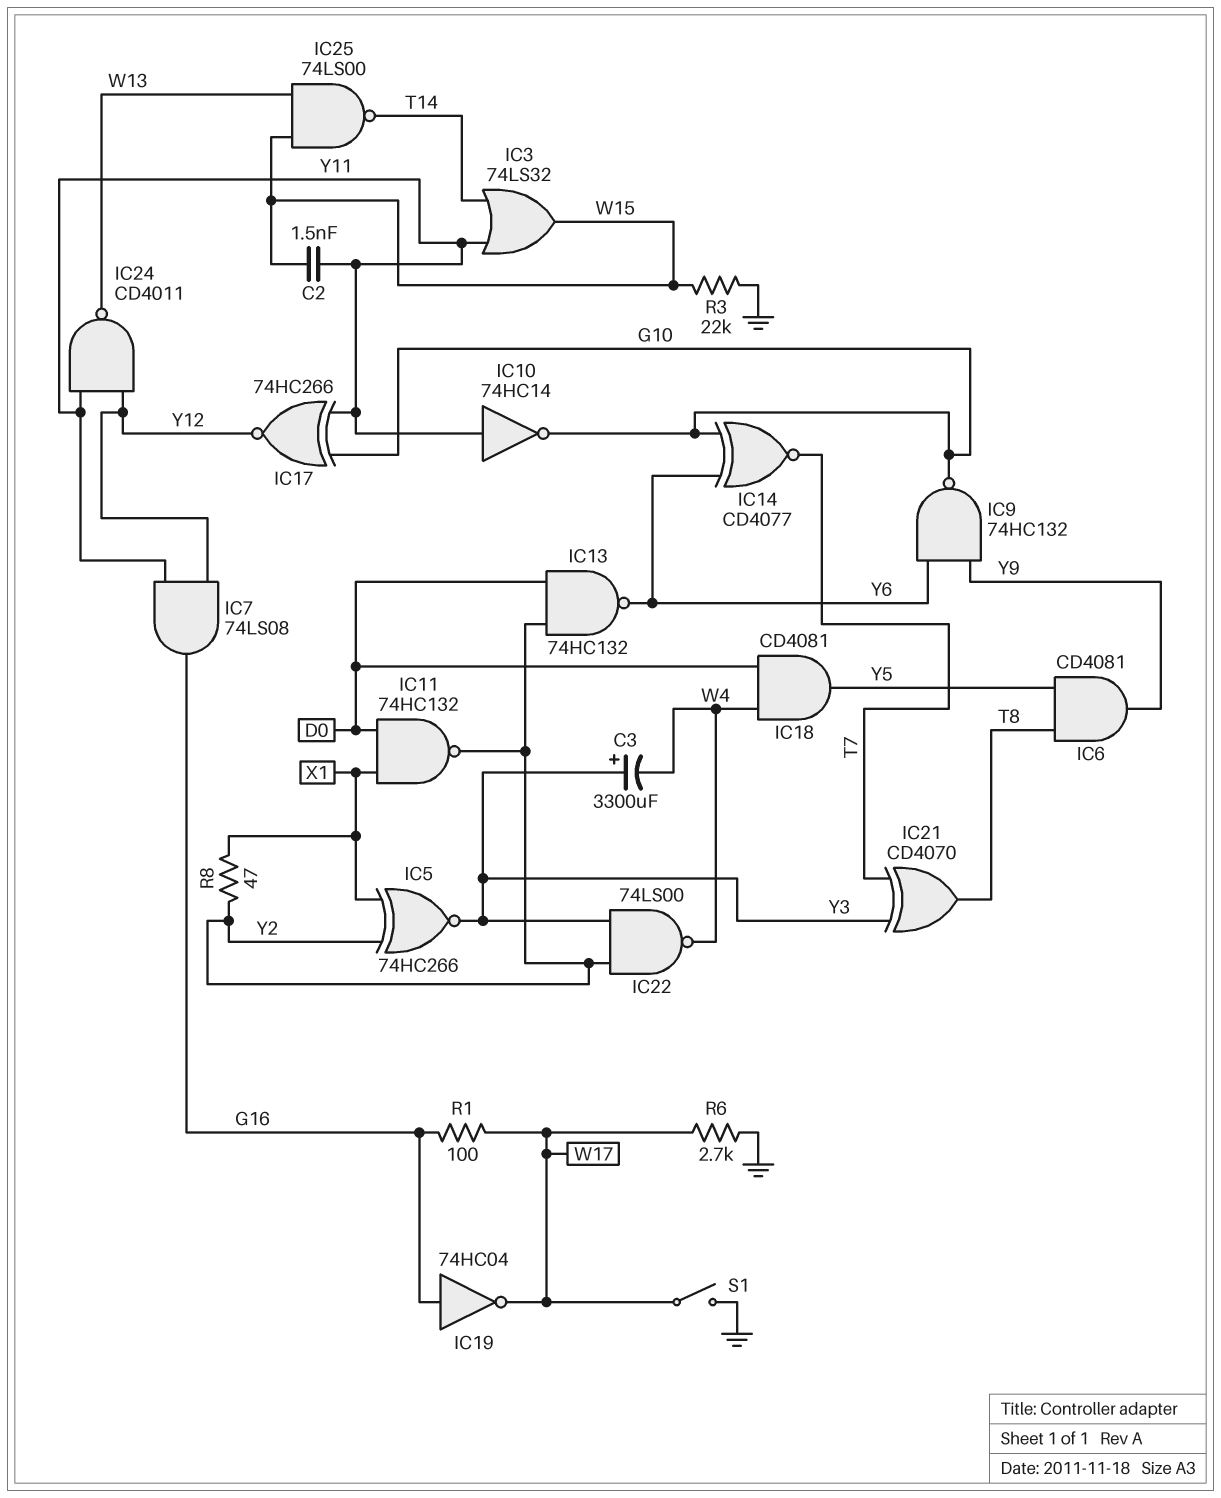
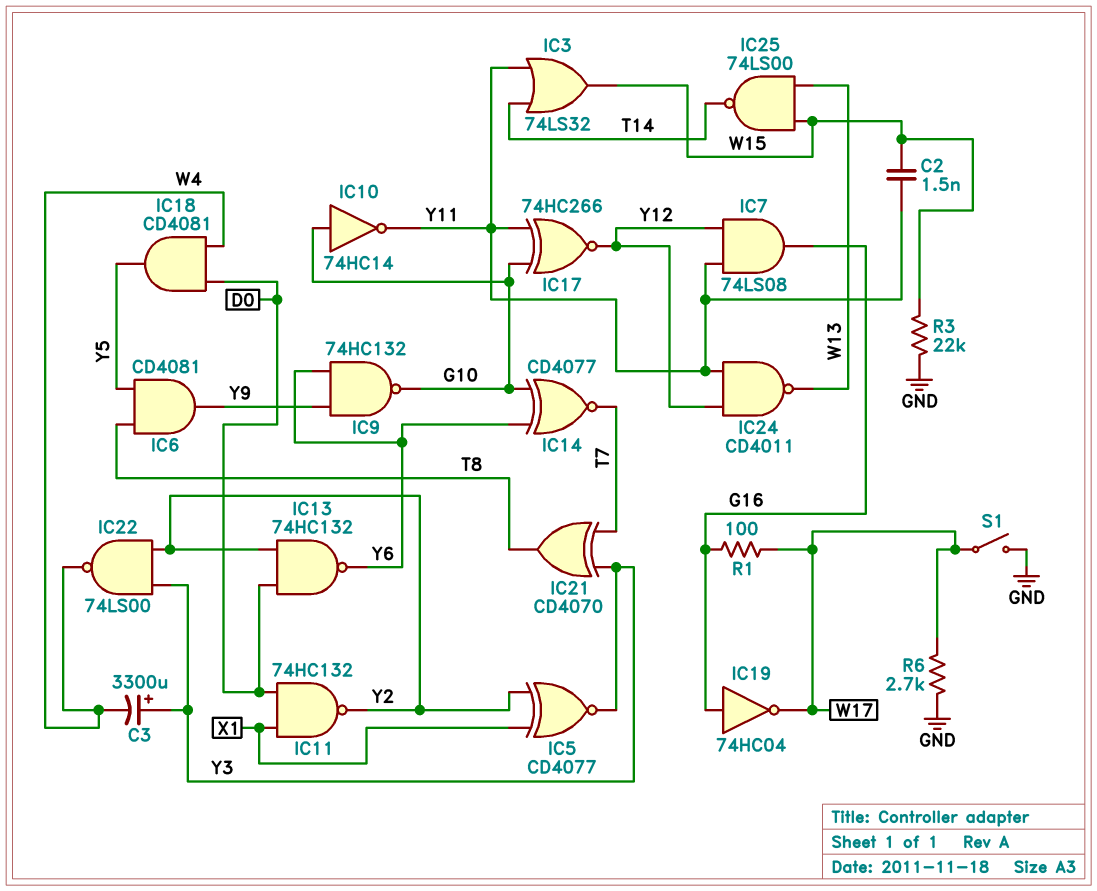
IC5: XNOR 74HC266 (in X1, in Y2, out Y3) -> XNOR CD4077 (in X1, in Y2, out Y3)
IC10: NOT 74HC14 (in Y11, out G10) -> NOT 74HC14 (in G10, out Y11)
R8: 47 (X1, Y2) -> none

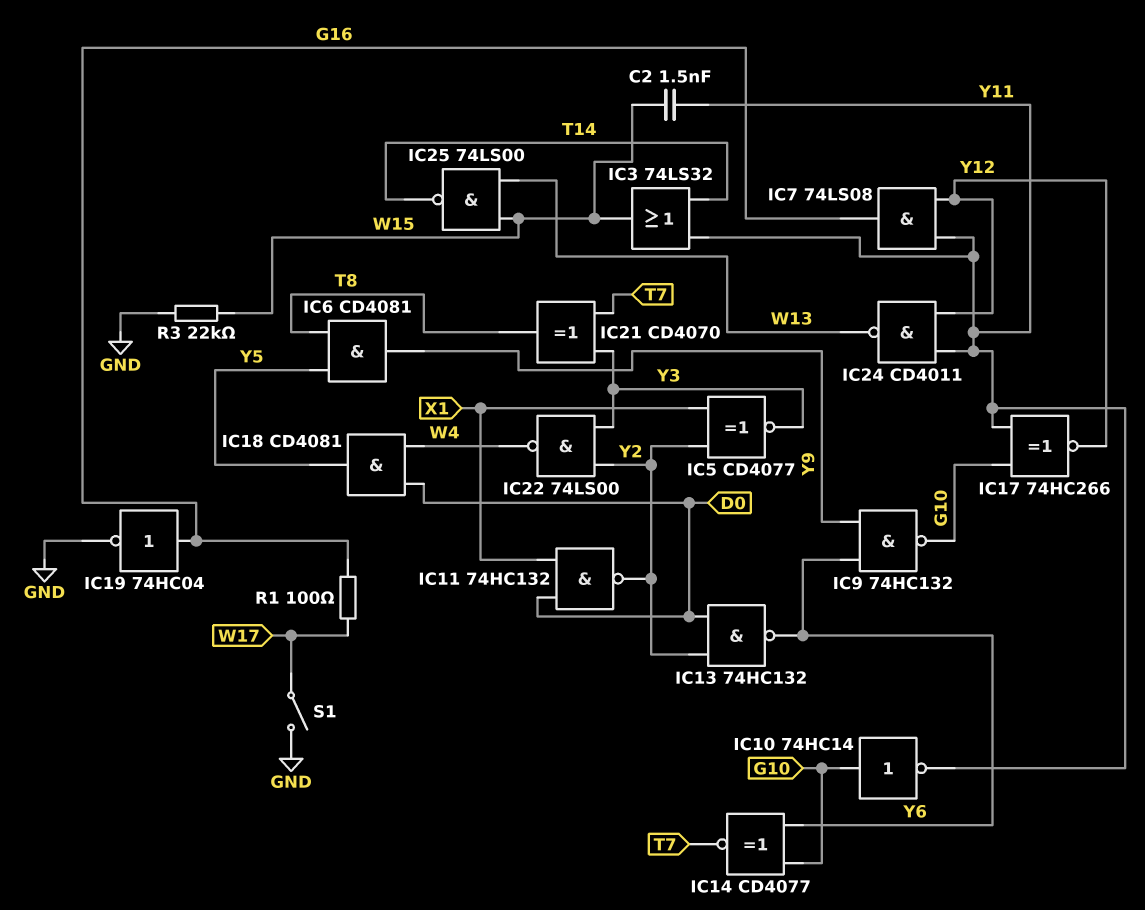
C3: 3300uF (plus Y3, minus W4) -> none
IC19: NOT 74HC04 (in G16, out W17) -> NOT 74HC04 (in G16, out GND)
R6: 2.7k (GND, W17) -> none

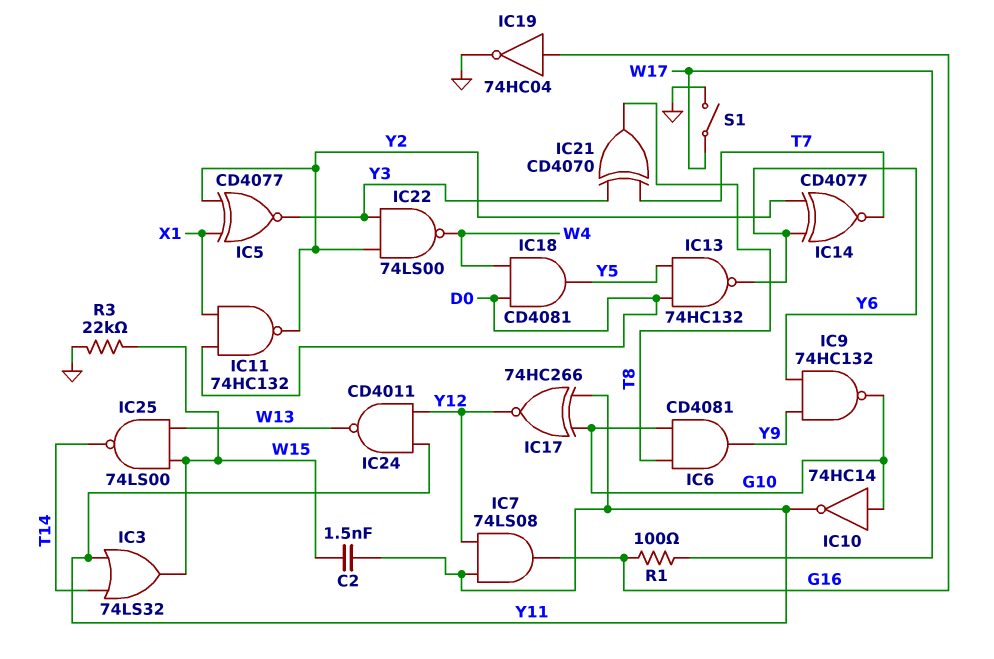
IC6: AND CD4081 (in T8, in Y5, out Y9) -> AND CD4081 (in G10, in T8, out Y9)
IC13: NAND 74HC132 (in D0, in Y2, out Y6) -> NAND 74HC132 (in D0, in Y5, out Y6)
IC14: XNOR CD4077 (in G10, in Y6, out T7) -> XNOR CD4077 (in Y2, in Y6, out T7)

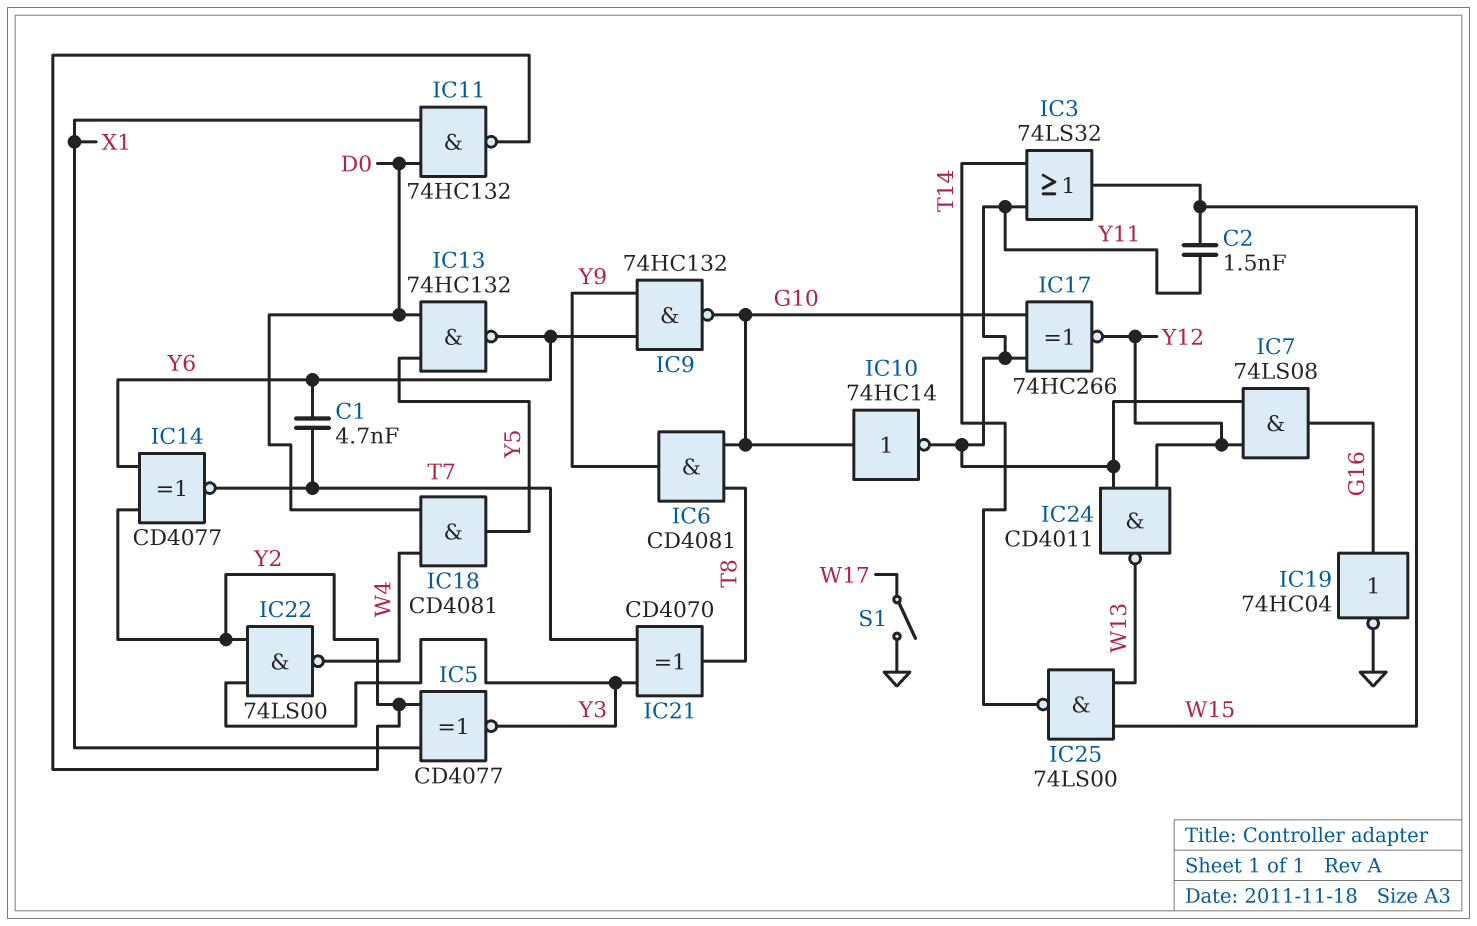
C1: none -> 4.7nF (T7, Y6)
R1: 100 (G16, W17) -> none
R3: 22k (GND, W15) -> none

